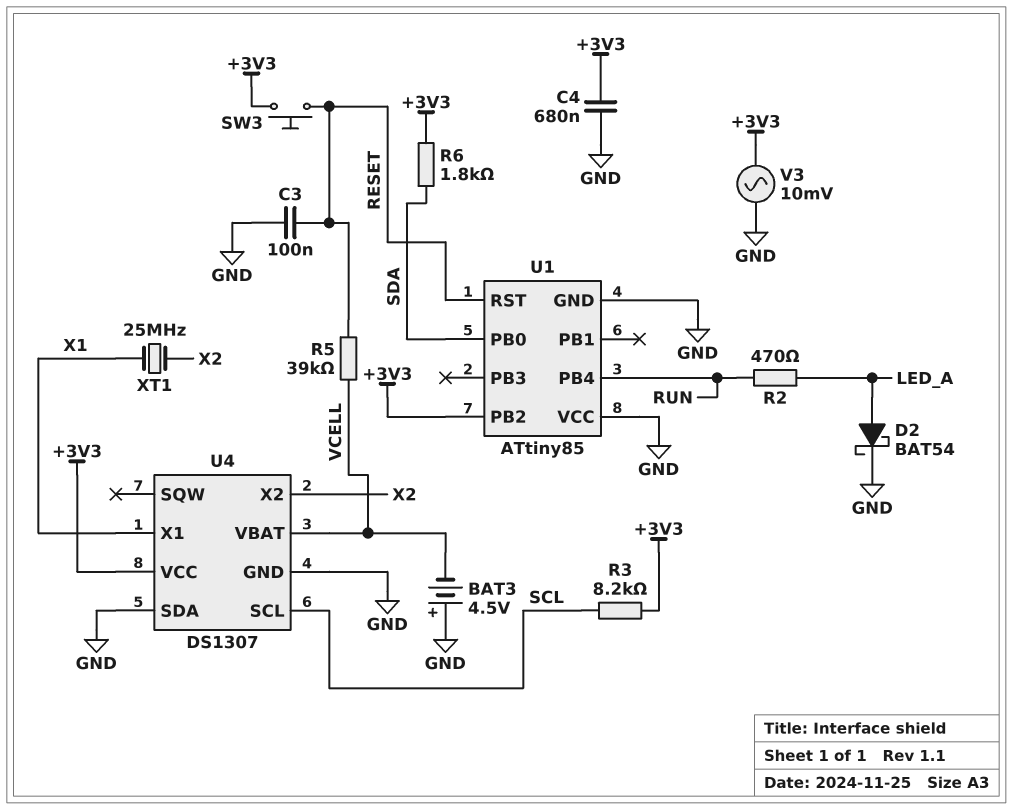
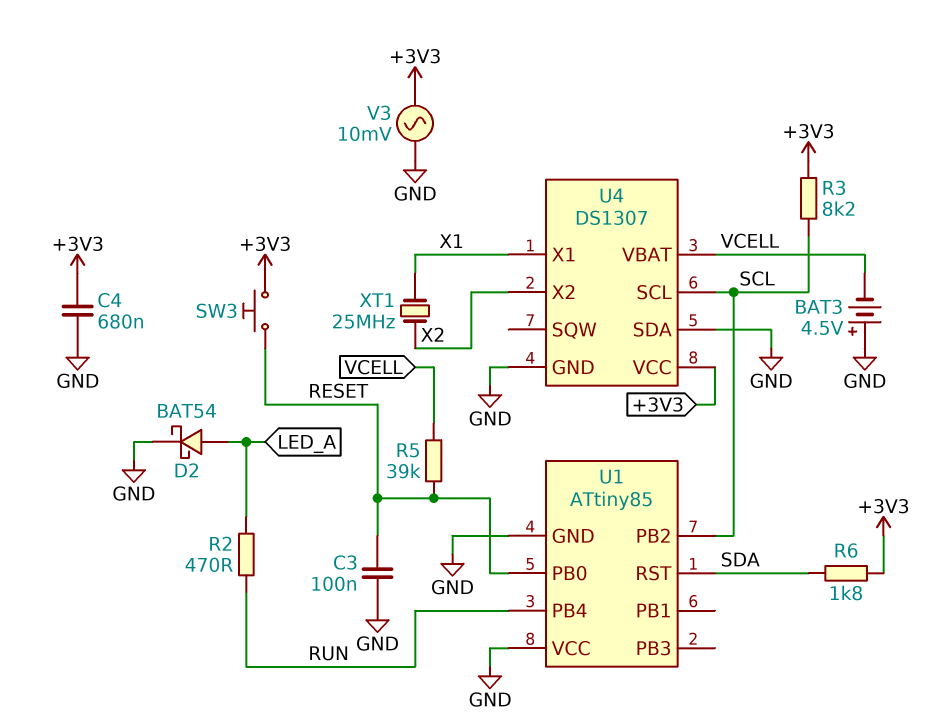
U1 pin PB0: SDA -> RESET
U1 pin PB2: +3V3 -> SCL
U1 pin RST: RESET -> SDA

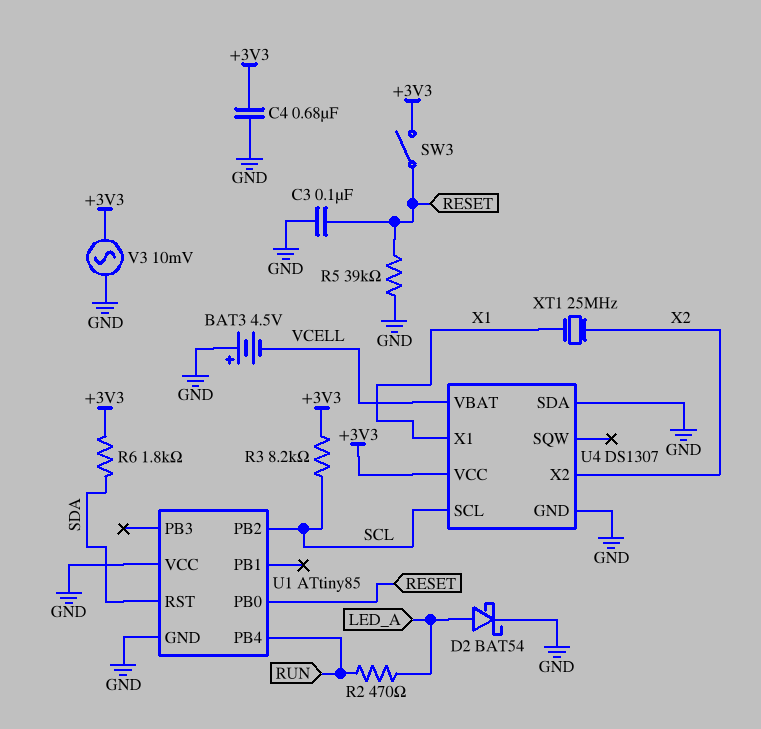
R5: 39k (RESET, VCELL) -> 39k (GND, RESET)
SW3: button (+3V3, RESET) -> switch (+3V3, RESET)

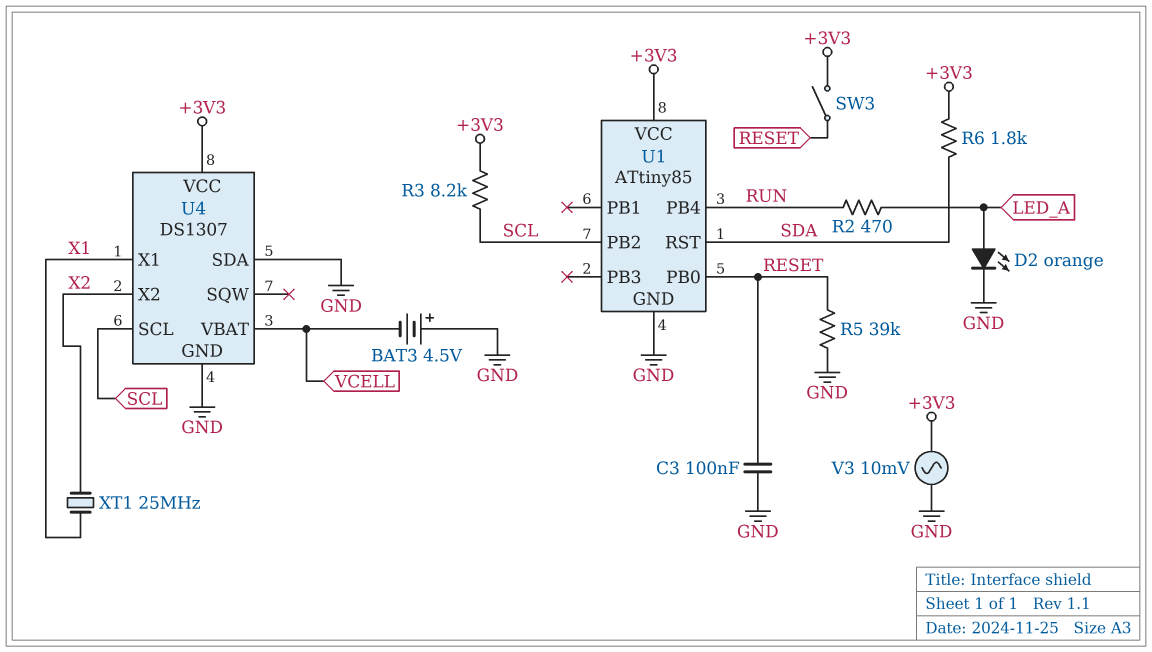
C4: 680nF (+3V3, GND) -> none
D2: schottky BAT54 (A LED_A, K GND) -> LED orange (A LED_A, K GND)
U1 pin VCC: GND -> +3V3

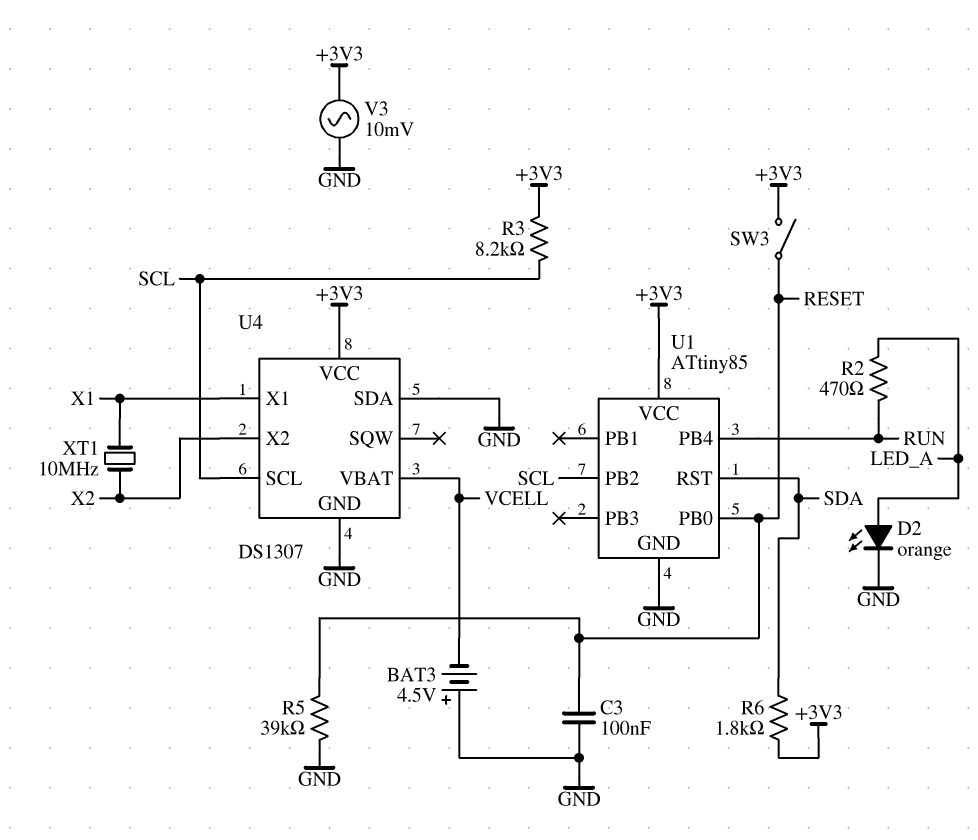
XT1: 25MHz (X1, X2) -> 10MHz (X1, X2)

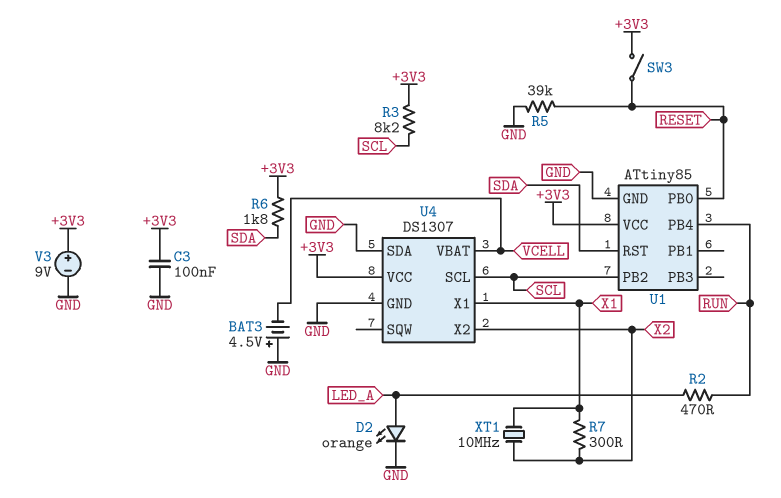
C3: 100nF (GND, RESET) -> 100nF (+3V3, GND)
R7: none -> 300 (X1, X2)
V3: AC 10mV (+3V3, GND) -> 9V (plus +3V3, minus GND)

